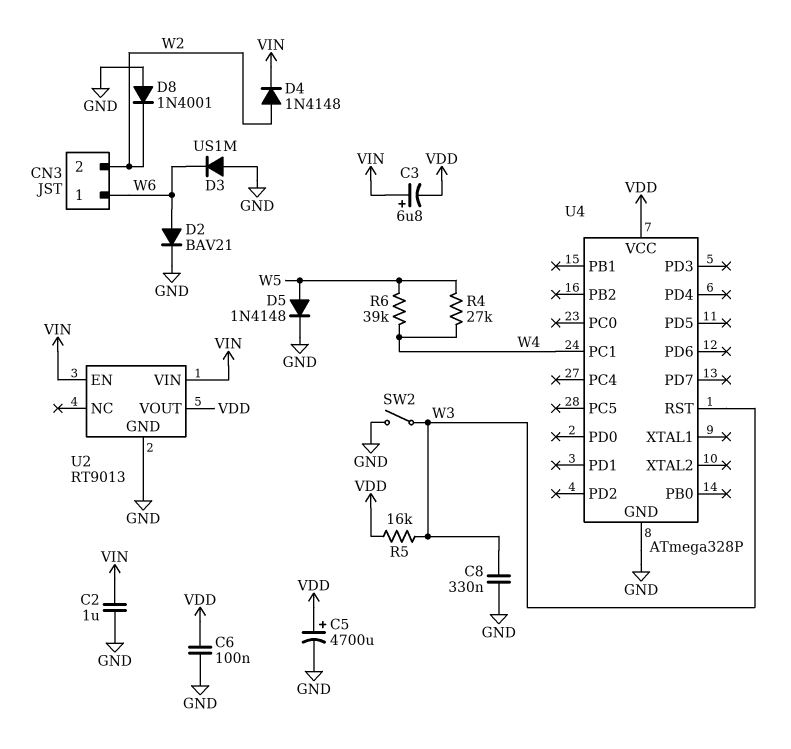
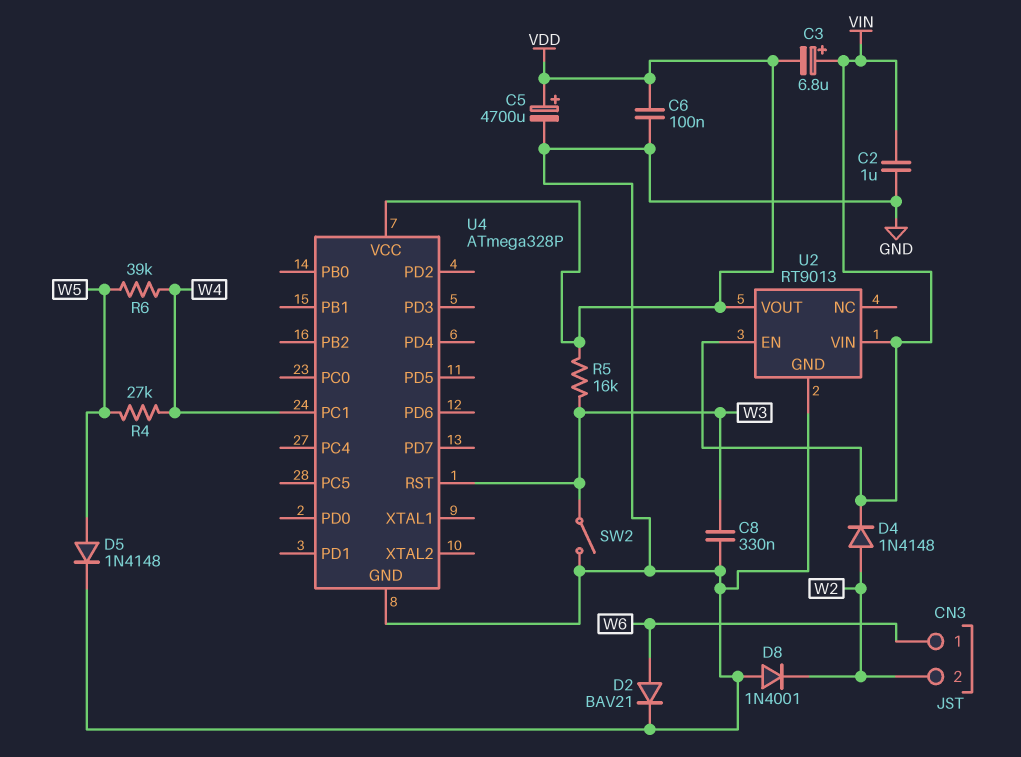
D3: diode US1M (A GND, K W6) -> none

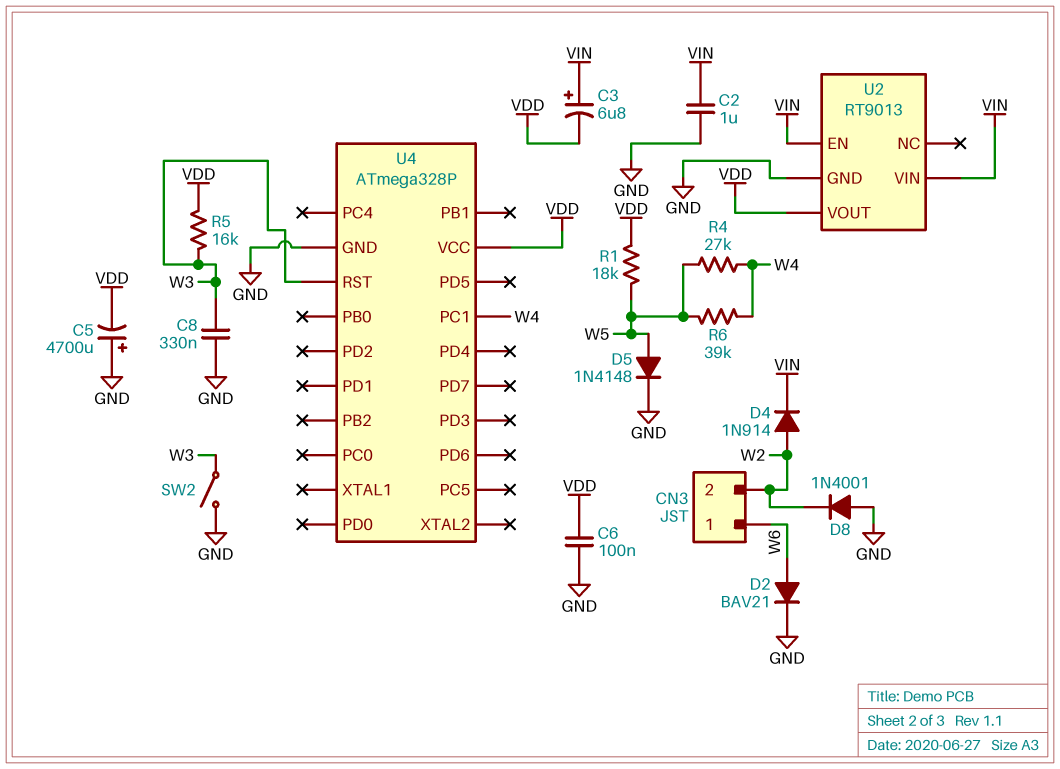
C5: 4700uF (plus VDD, minus GND) -> 4700uF (plus GND, minus VDD)
D4: diode 1N4148 (A W2, K VIN) -> diode 1N914 (A W2, K VIN)
R1: none -> 18k (VDD, W5)

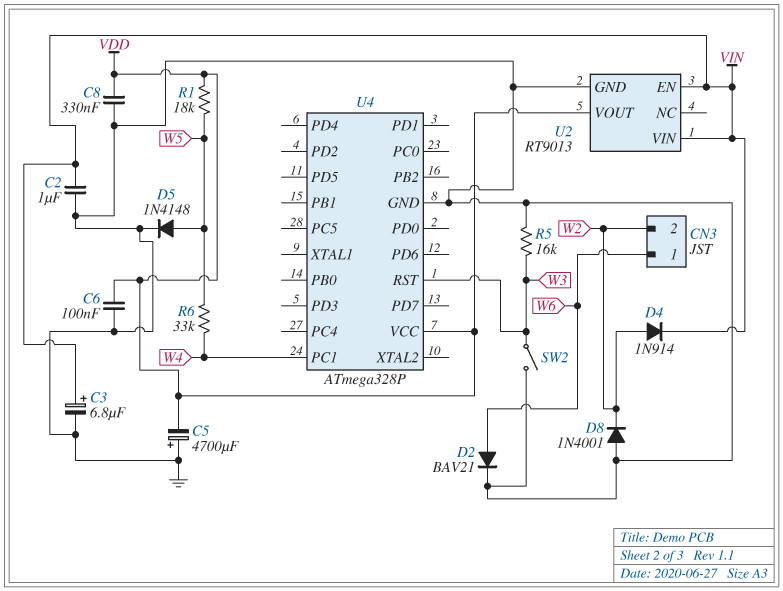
C3: 6.8uF (plus VIN, minus VDD) -> 6.8uF (plus VIN, minus GND)
C8: 330nF (GND, W3) -> 330nF (GND, VDD)
R4: 27k (W4, W5) -> none
R5: 16k (VDD, W3) -> 16k (GND, W3)
R6: 39k (W4, W5) -> 33k (W4, W5)

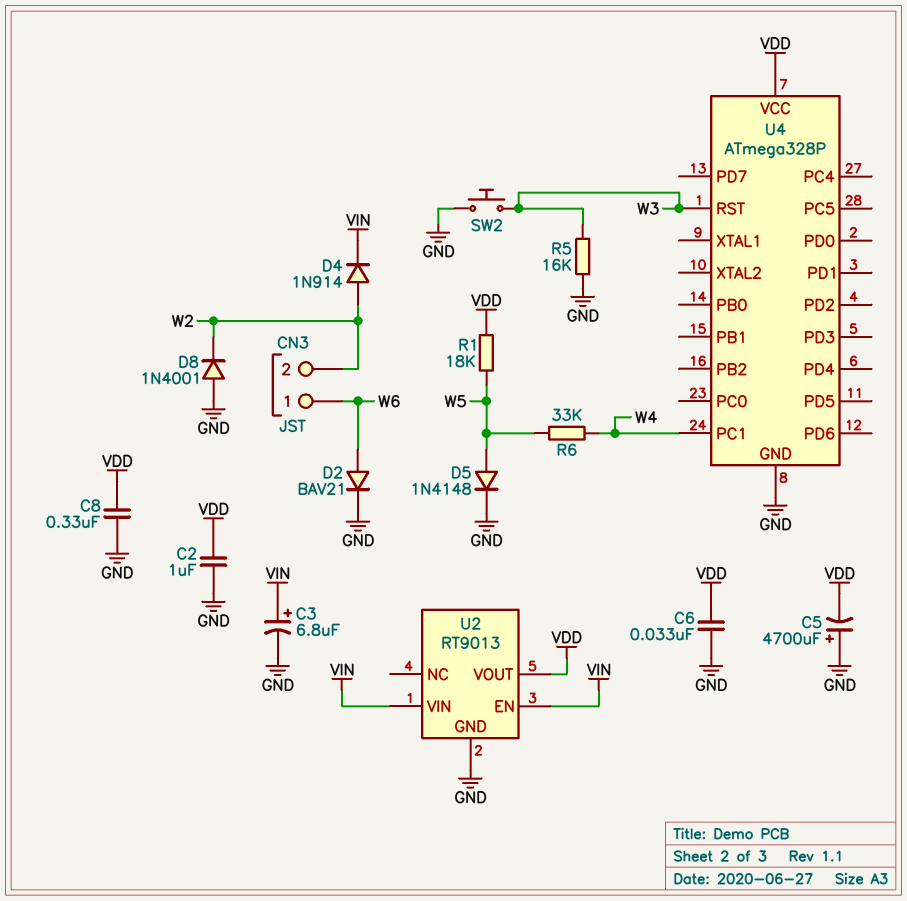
C2: 1uF (GND, VIN) -> 1uF (GND, VDD)
C6: 100nF (GND, VDD) -> 33nF (GND, VDD)
SW2: switch (GND, W3) -> button (GND, W3)

